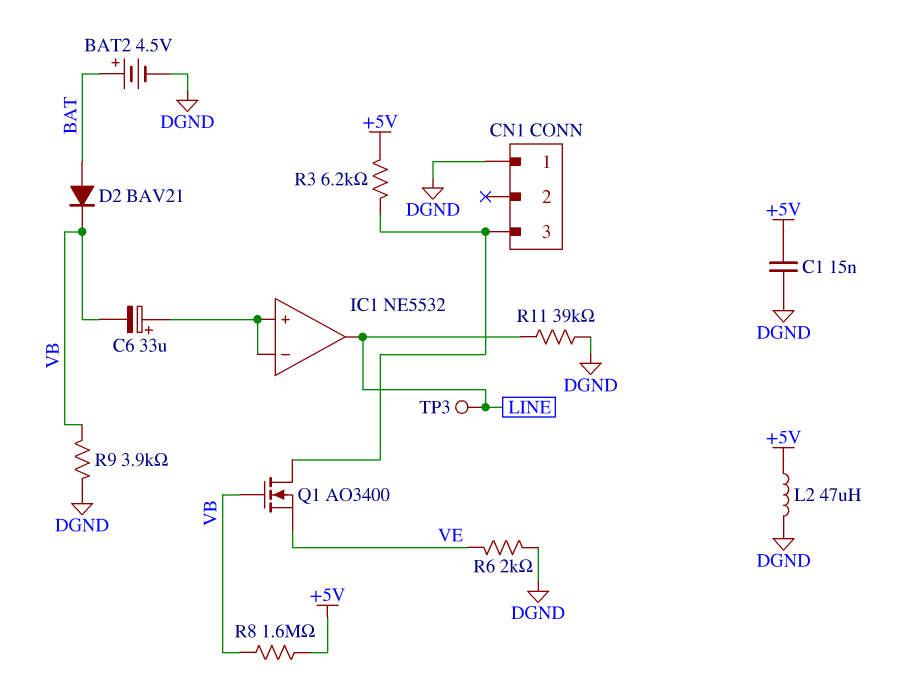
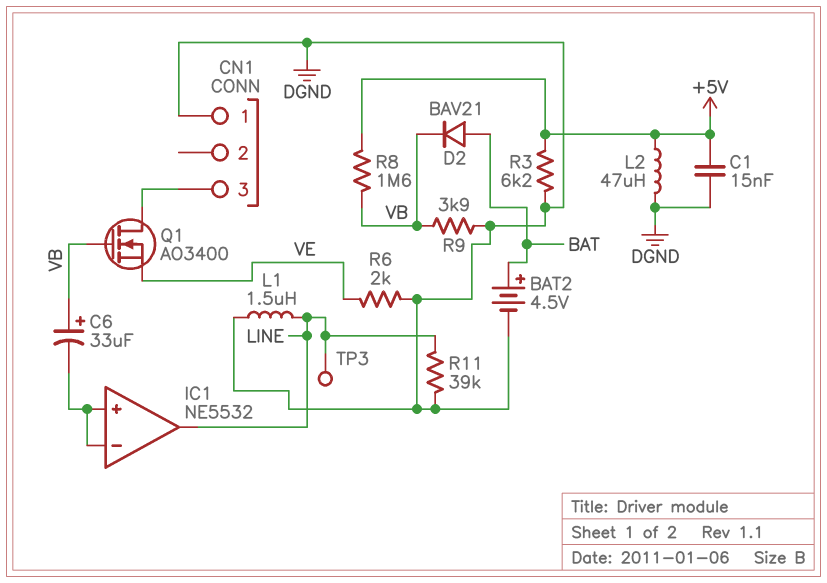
C6: 33uF (plus IC1/in+, minus VB) -> 33uF (plus VB, minus IC1/in+)
L1: none -> 1.5uH (DGND, LINE)
R3: 6.2k (+5V, CN1/3) -> 6.2k (+5V, DGND)

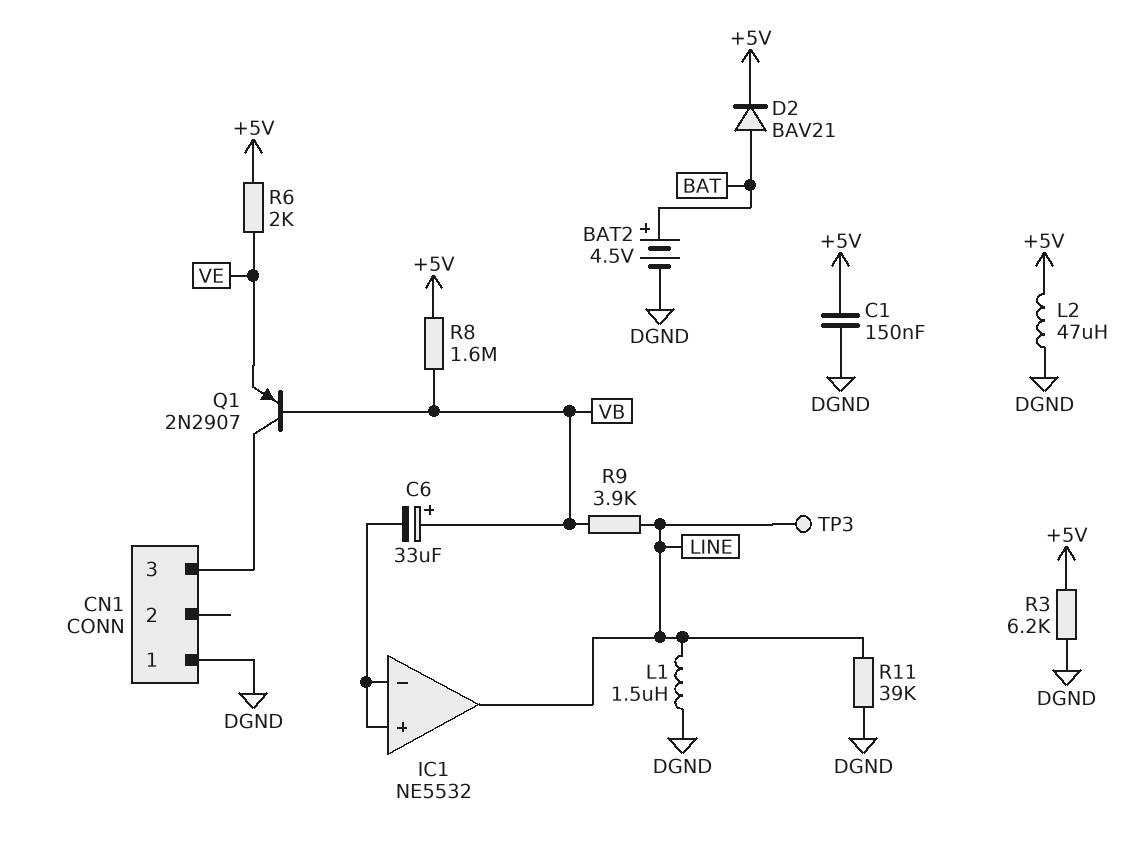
C1: 15nF (+5V, DGND) -> 150nF (+5V, DGND)
D2: diode BAV21 (A BAT, K VB) -> diode BAV21 (A BAT, K +5V)
Q1: NMOS AO3400 (G VB, D CN1/3, S VE) -> PNP 2N2907 (B VB, C CN1/3, E VE)
R6: 2k (DGND, VE) -> 2k (+5V, VE)
R9: 3.9k (DGND, VB) -> 3.9k (LINE, VB)

